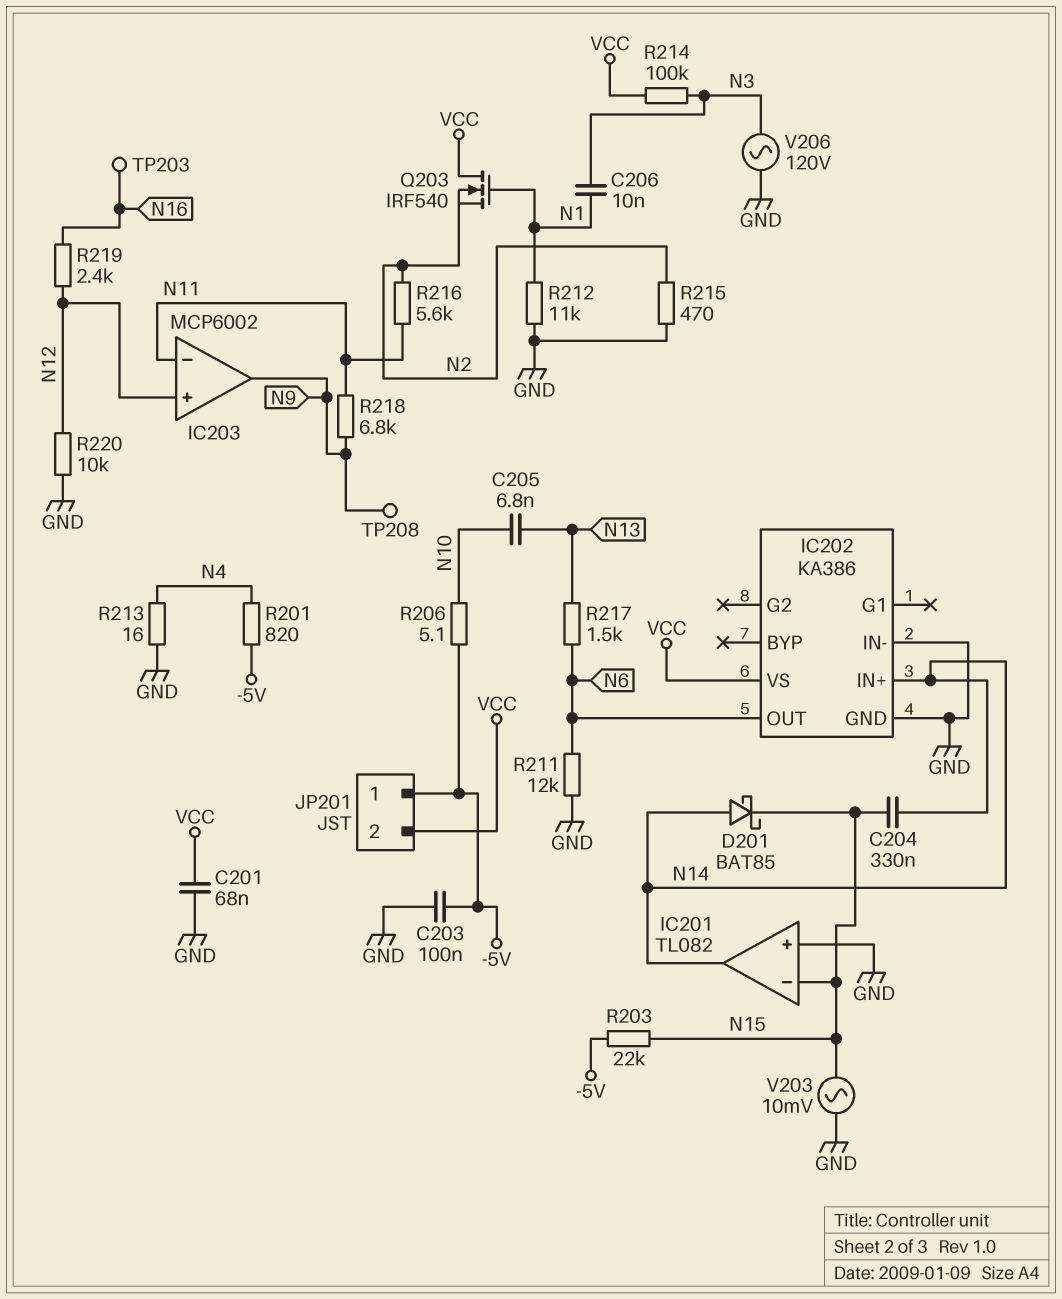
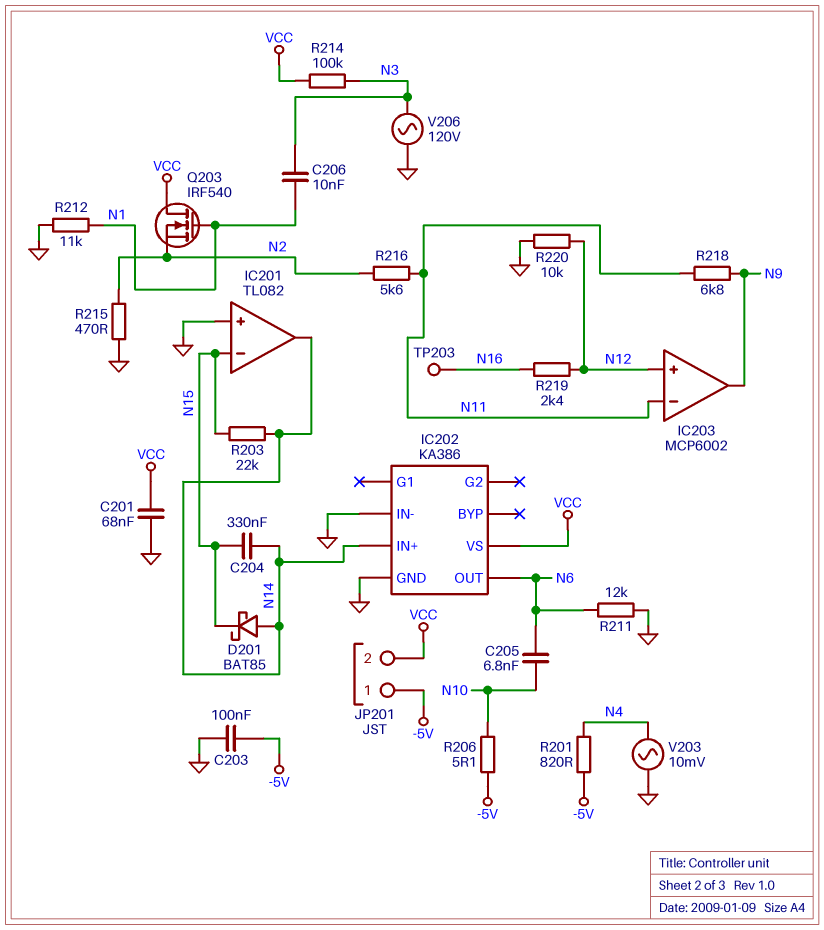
C205: 6.8nF (N10, N13) -> 6.8nF (N6, N10)
R203: 22k (-5V, N15) -> 22k (N14, N15)
R213: 16 (GND, N4) -> none
R217: 1.5k (N6, N13) -> none
TP208: test point (N9) -> none
V203: AC 10mV (GND, N15) -> AC 10mV (GND, N4)

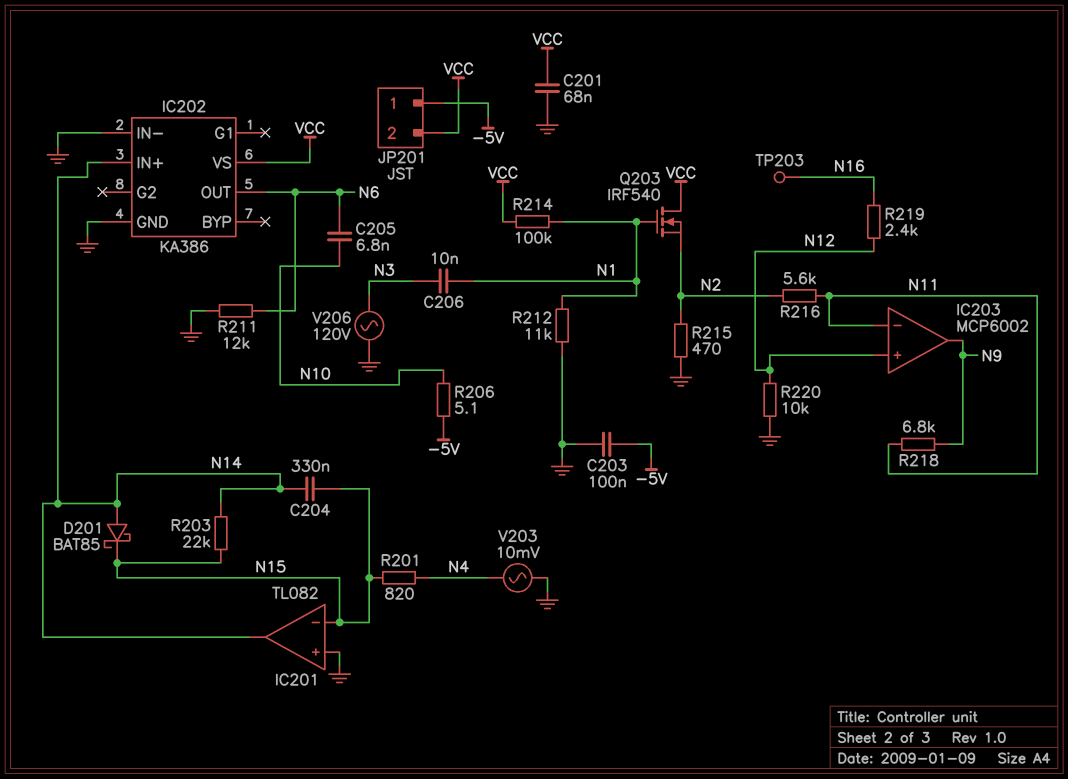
R201: 820 (-5V, N4) -> 820 (N4, N15)
R214: 100k (N3, VCC) -> 100k (N1, VCC)

